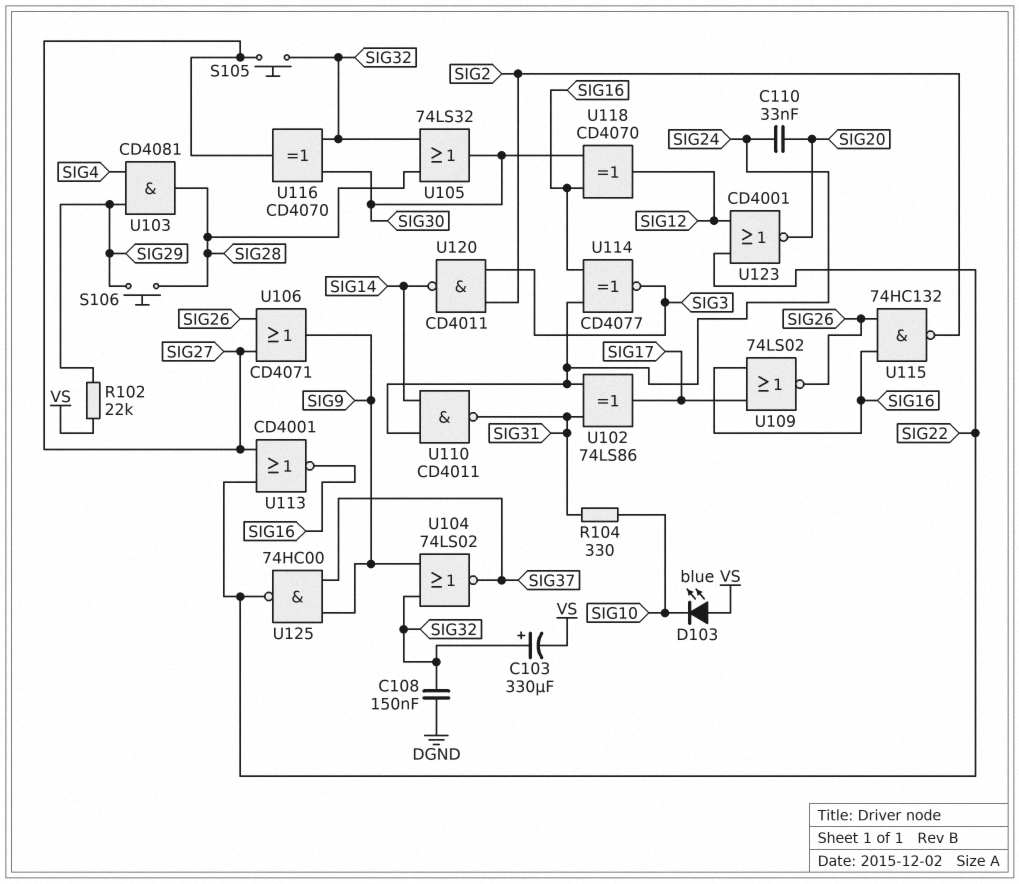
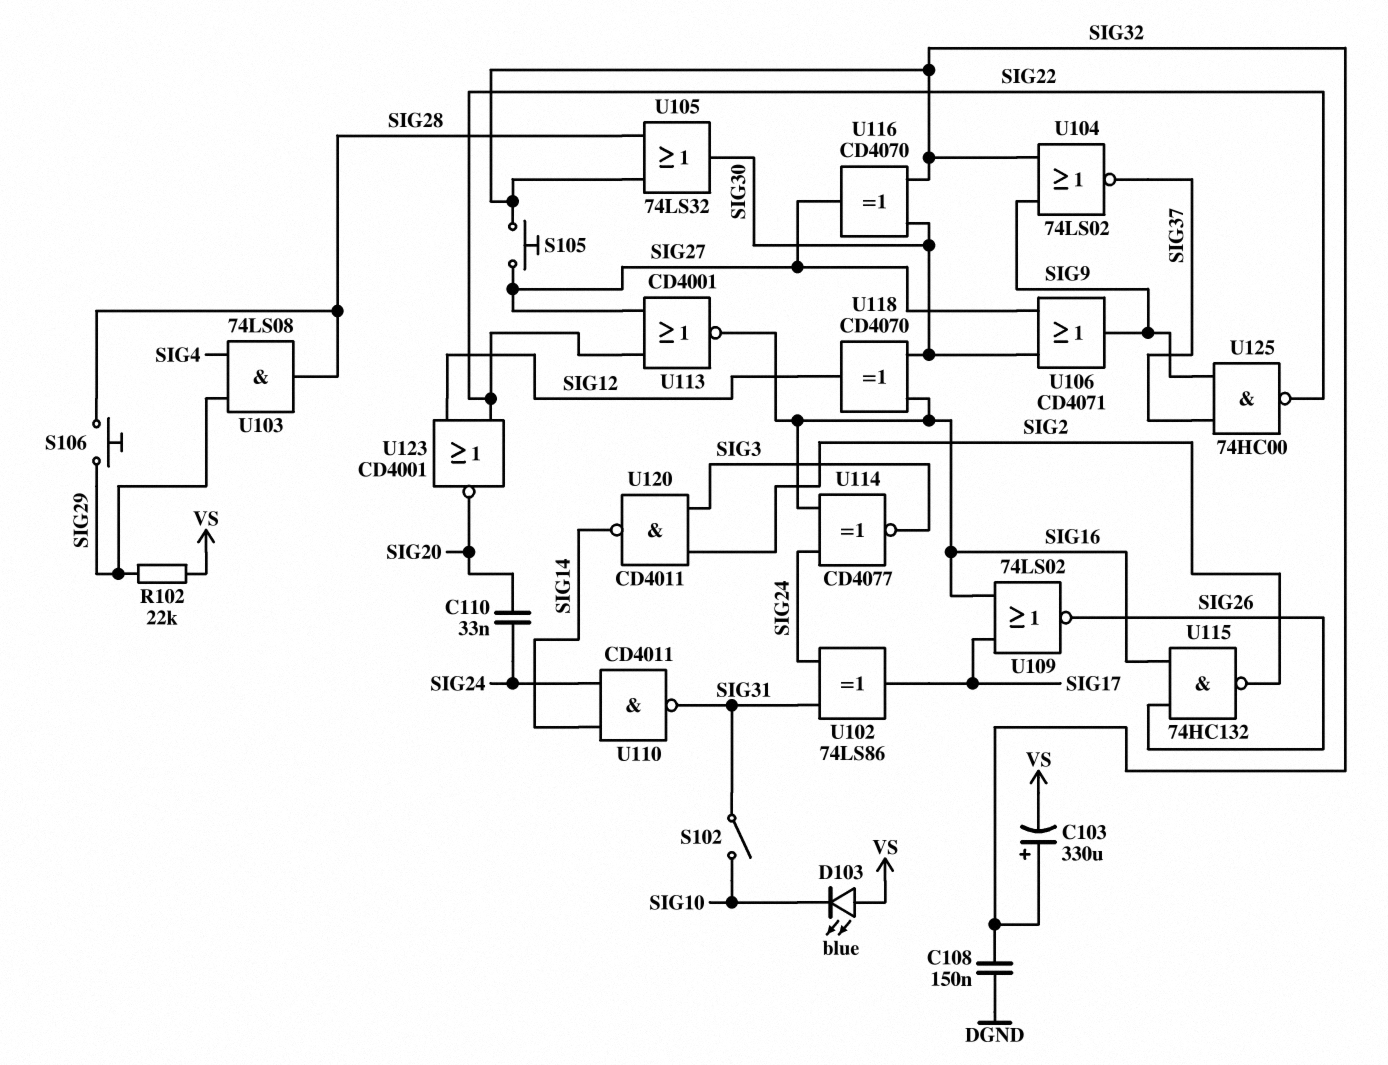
R104: 330 (SIG10, SIG31) -> none
S102: none -> switch (SIG10, SIG31)
U103: AND CD4081 (in SIG4, in SIG29, out SIG28) -> AND 74LS08 (in SIG4, in SIG29, out SIG28)
U106: OR CD4071 (in SIG26, in SIG27, out SIG9) -> OR CD4071 (in SIG27, in SIG30, out SIG9)

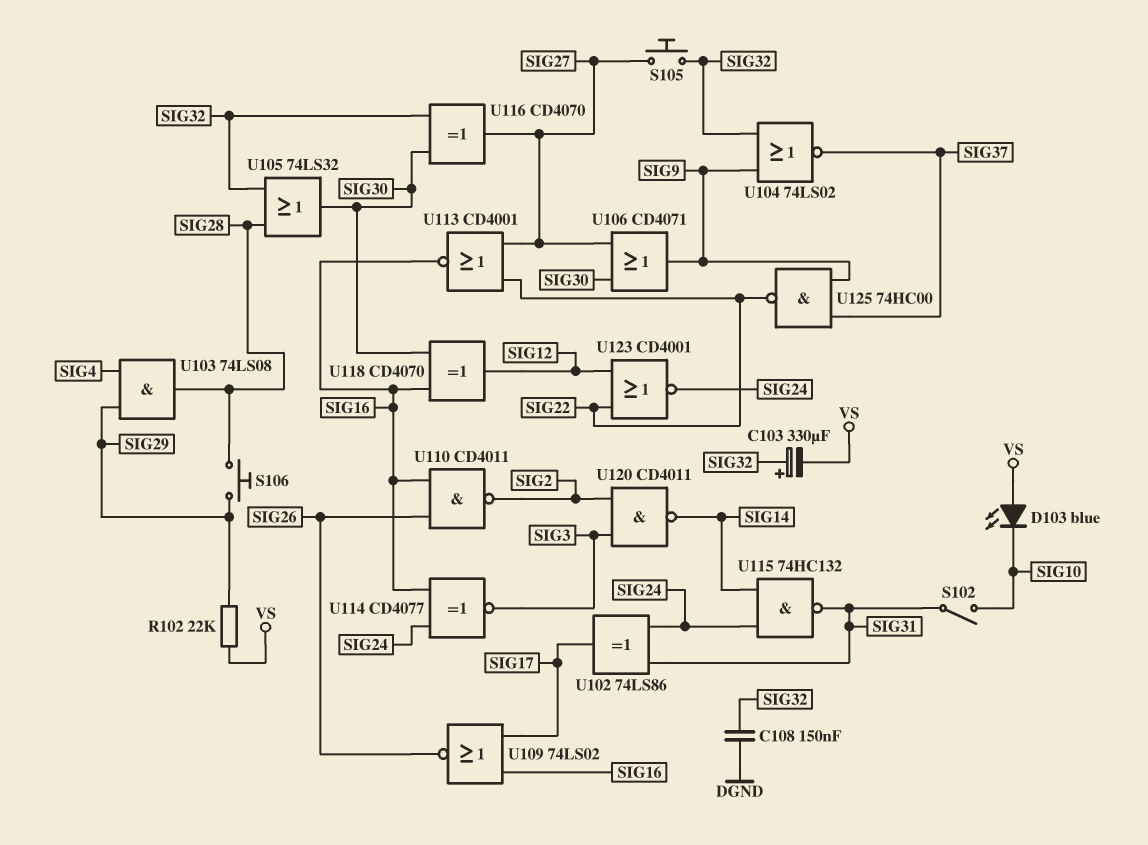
C110: 33nF (SIG20, SIG24) -> none
U110: NAND CD4011 (in SIG14, in SIG24, out SIG31) -> NAND CD4011 (in SIG16, in SIG26, out SIG2)
U115: NAND 74HC132 (in SIG16, in SIG26, out SIG2) -> NAND 74HC132 (in SIG14, in SIG24, out SIG31)
U123: NOR CD4001 (in SIG12, in SIG22, out SIG20) -> NOR CD4001 (in SIG12, in SIG22, out SIG24)

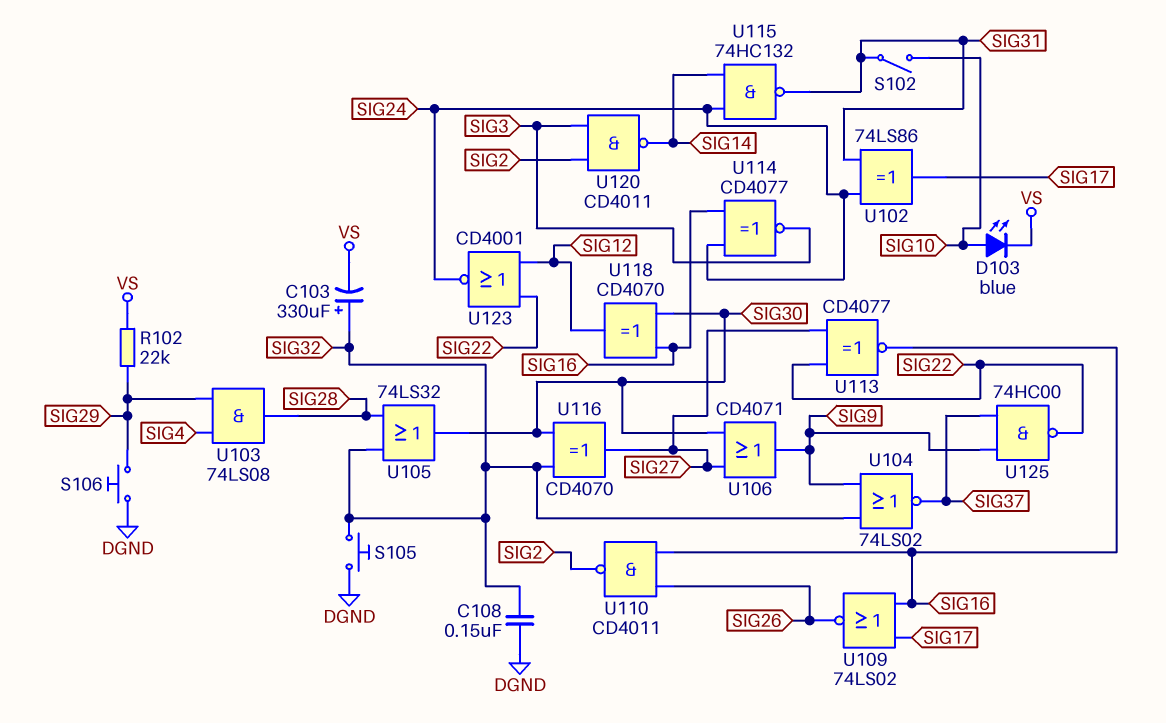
D103: LED blue (A VS, K SIG10) -> LED blue (A SIG10, K VS)
S105: button (SIG27, SIG32) -> button (DGND, SIG32)
S106: button (SIG28, SIG29) -> button (DGND, SIG29)
U113: NOR CD4001 (in SIG22, in SIG27, out SIG16) -> XNOR CD4077 (in SIG22, in SIG27, out SIG16)

